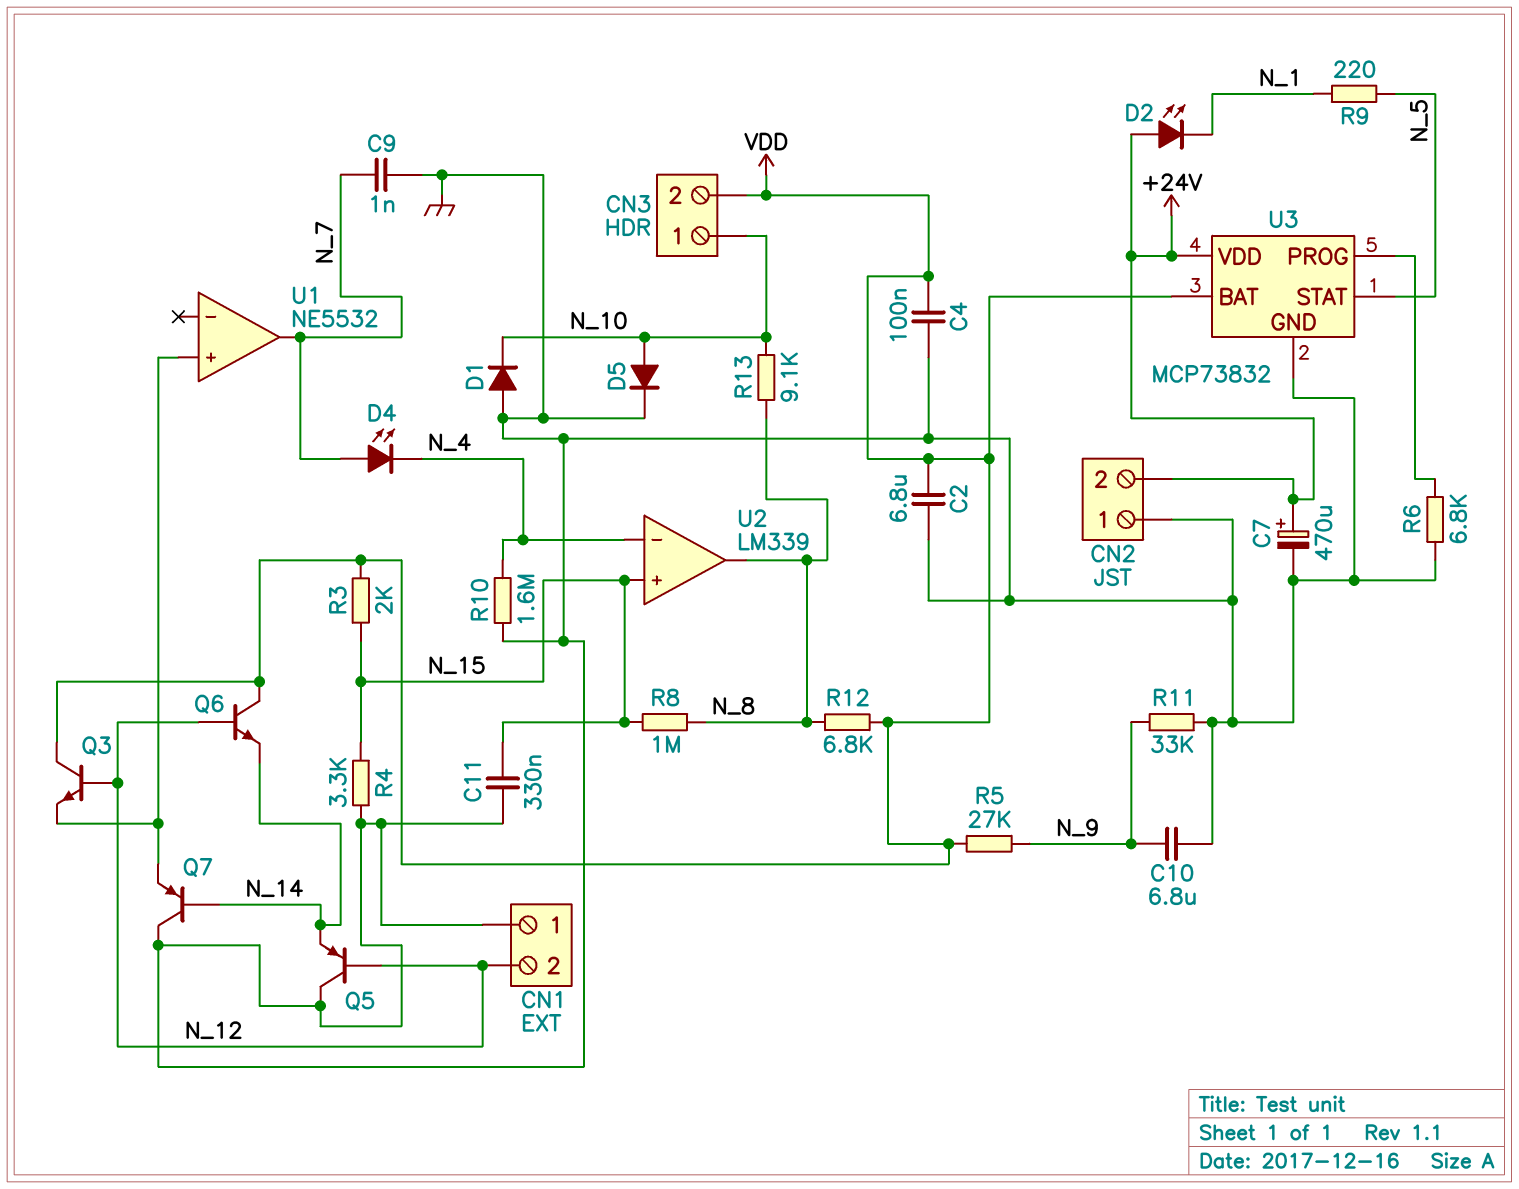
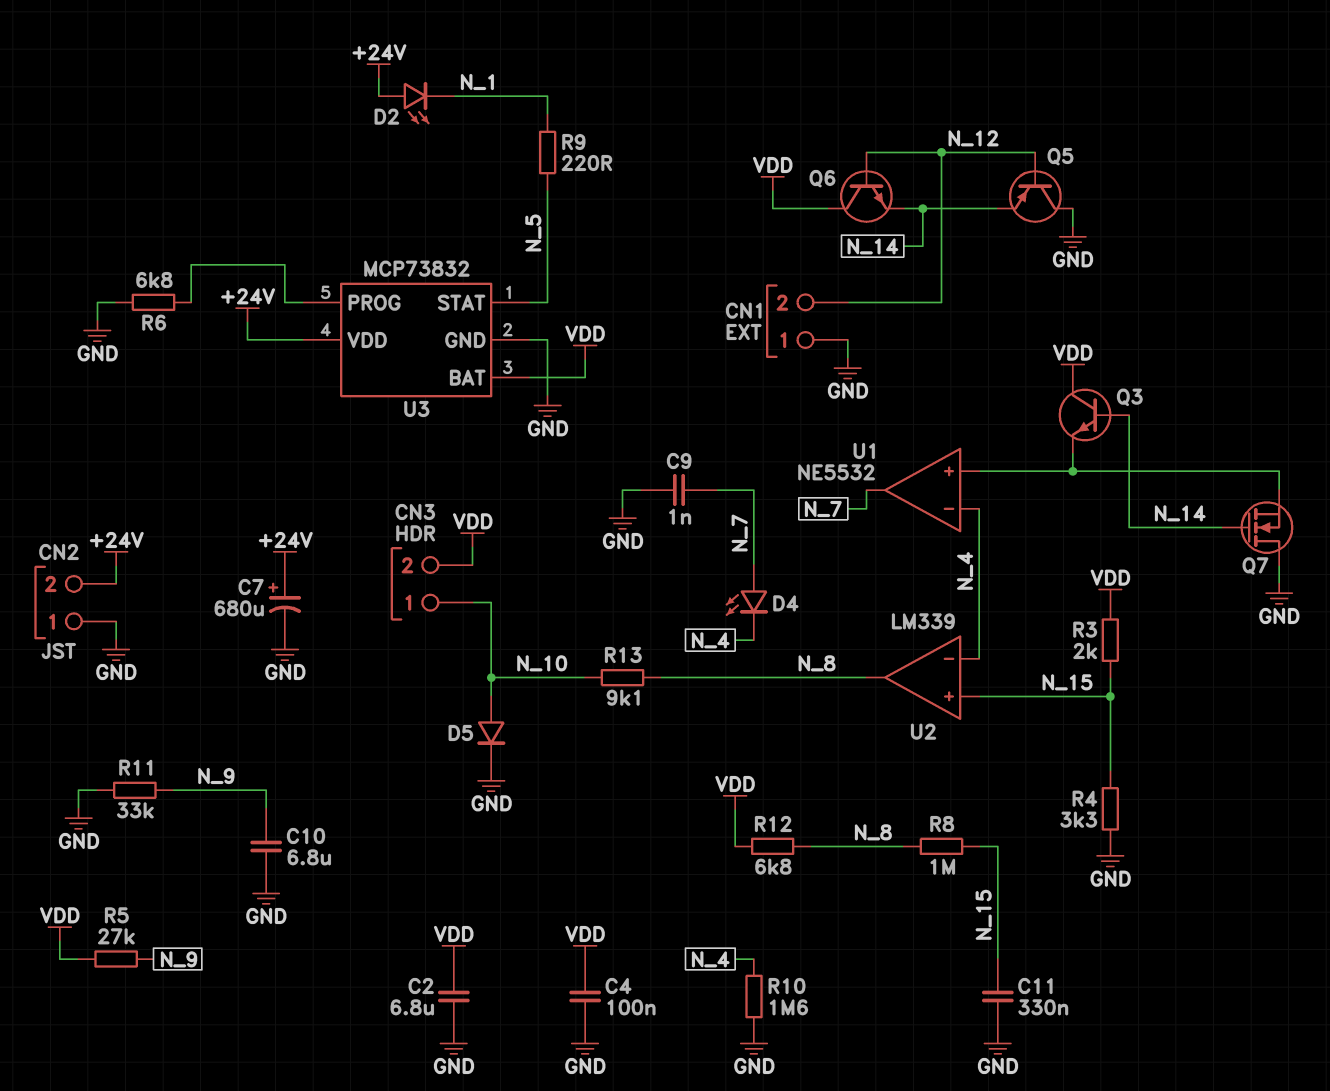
C7: 470uF (plus +24V, minus GND) -> 680uF (plus +24V, minus GND)
D1: diode (A GND, K N_10) -> none
Q3: NPN (B N_12, C VDD, E U1/in+) -> NPN (B N_14, C VDD, E U1/in+)
Q7: PNP (B N_14, C GND, E U1/in+) -> NMOS (G N_14, D GND, S U1/in+)
U1 pin in-: none -> N_4

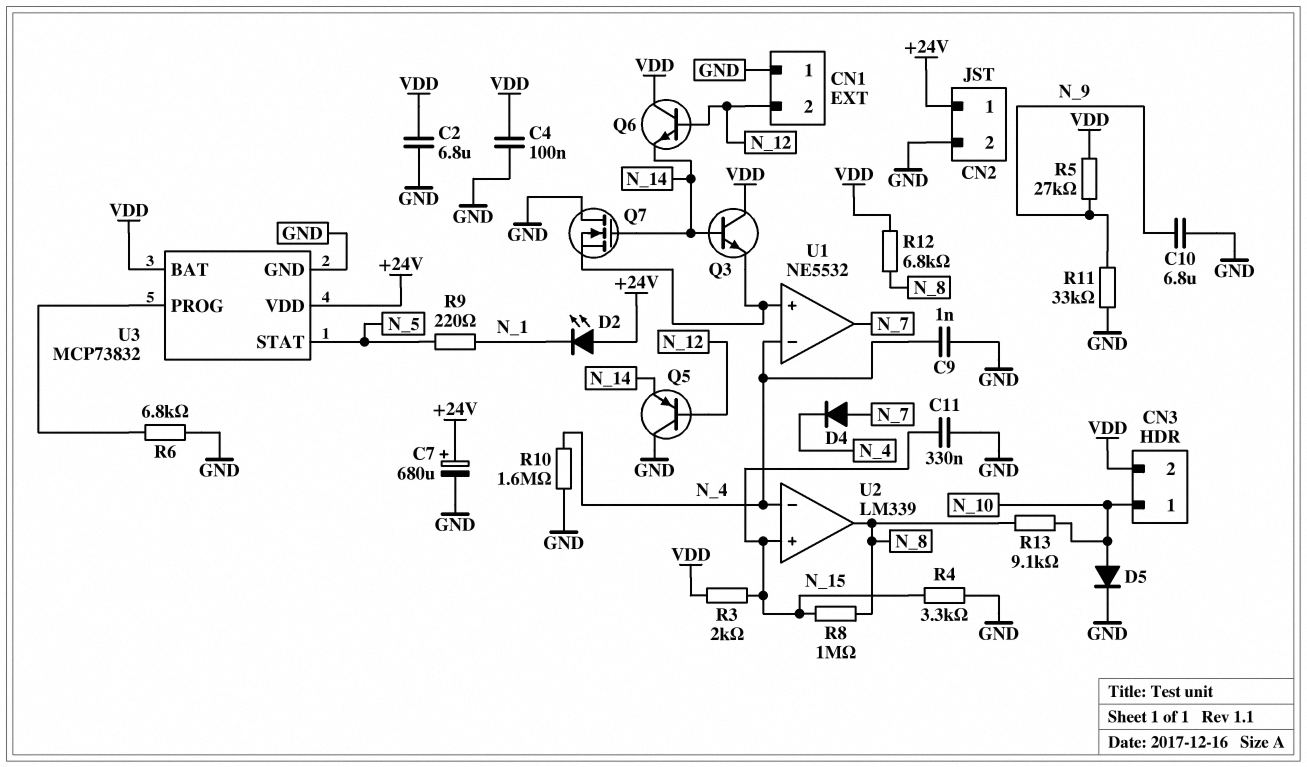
C9: 1nF (GND, N_7) -> 1nF (GND, N_4)
CN2 pin 1: GND -> +24V
CN2 pin 2: +24V -> GND
D4: LED (A N_7, K N_4) -> diode (A N_7, K N_4)

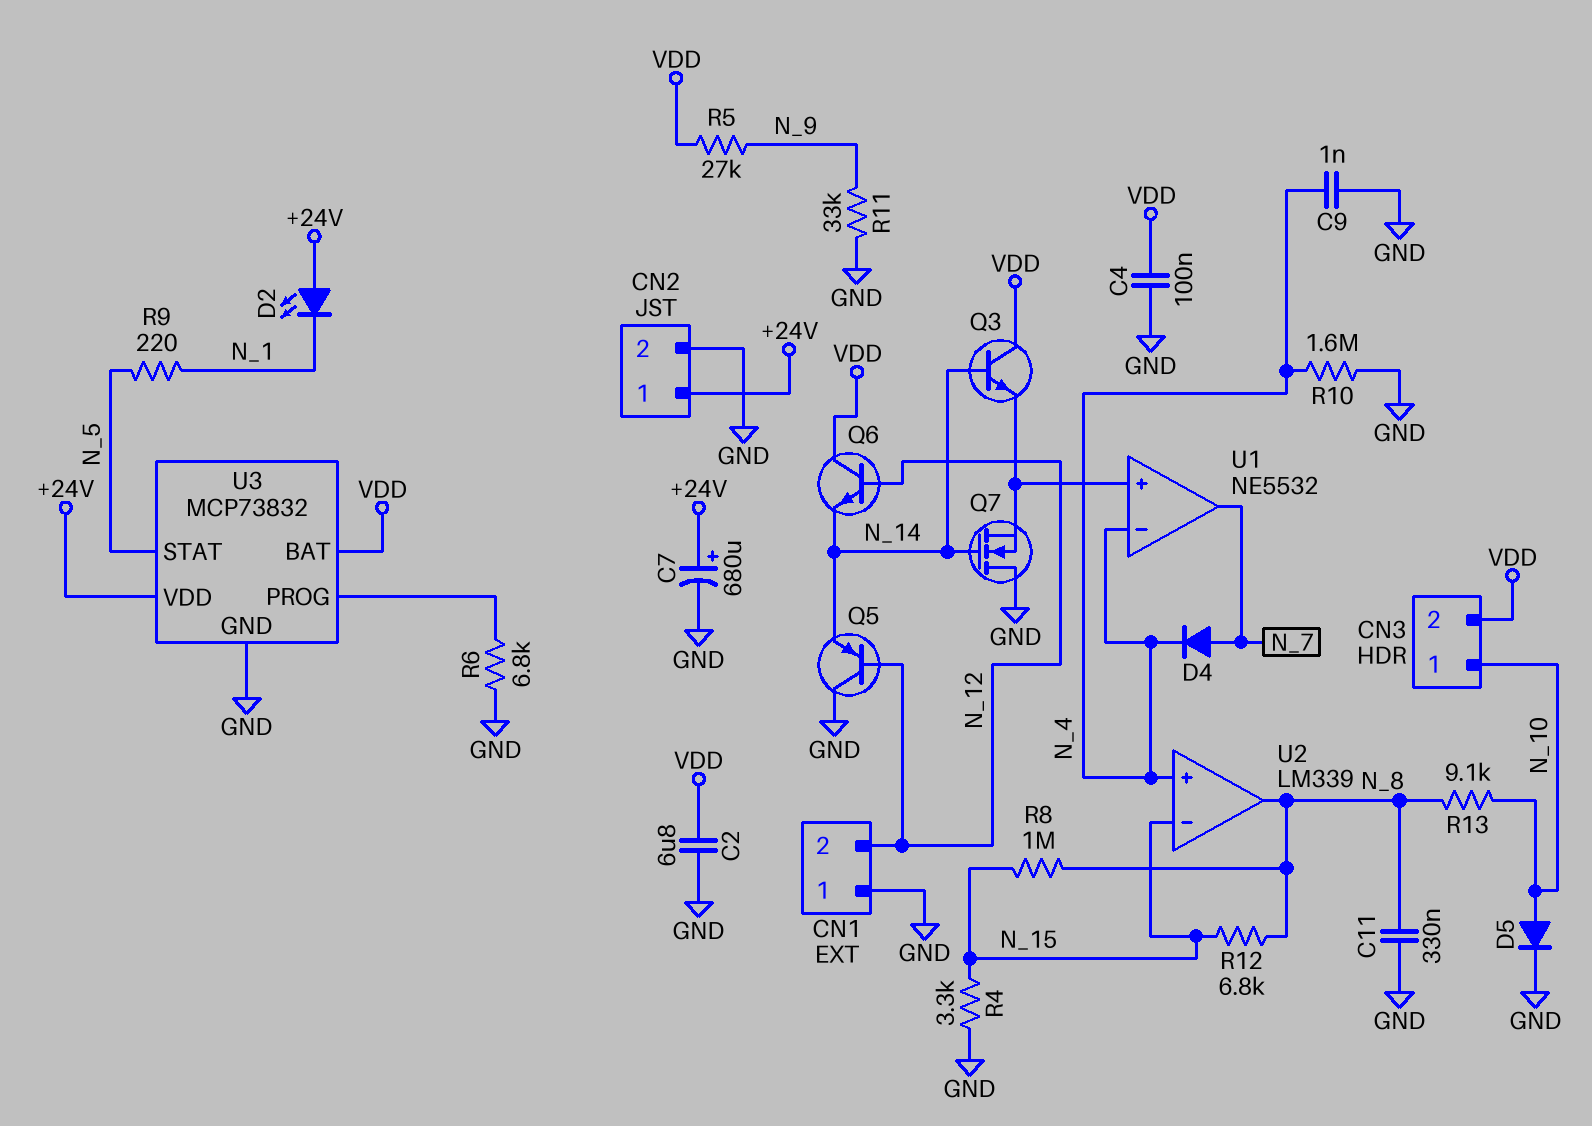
C10: 6.8uF (GND, N_9) -> none
C11: 330nF (GND, N_15) -> 330nF (GND, N_8)
R3: 2k (N_15, VDD) -> none
R12: 6.8k (N_8, VDD) -> 6.8k (N_8, N_15)
U2 pin in+: N_15 -> N_4
U2 pin in-: N_4 -> N_15

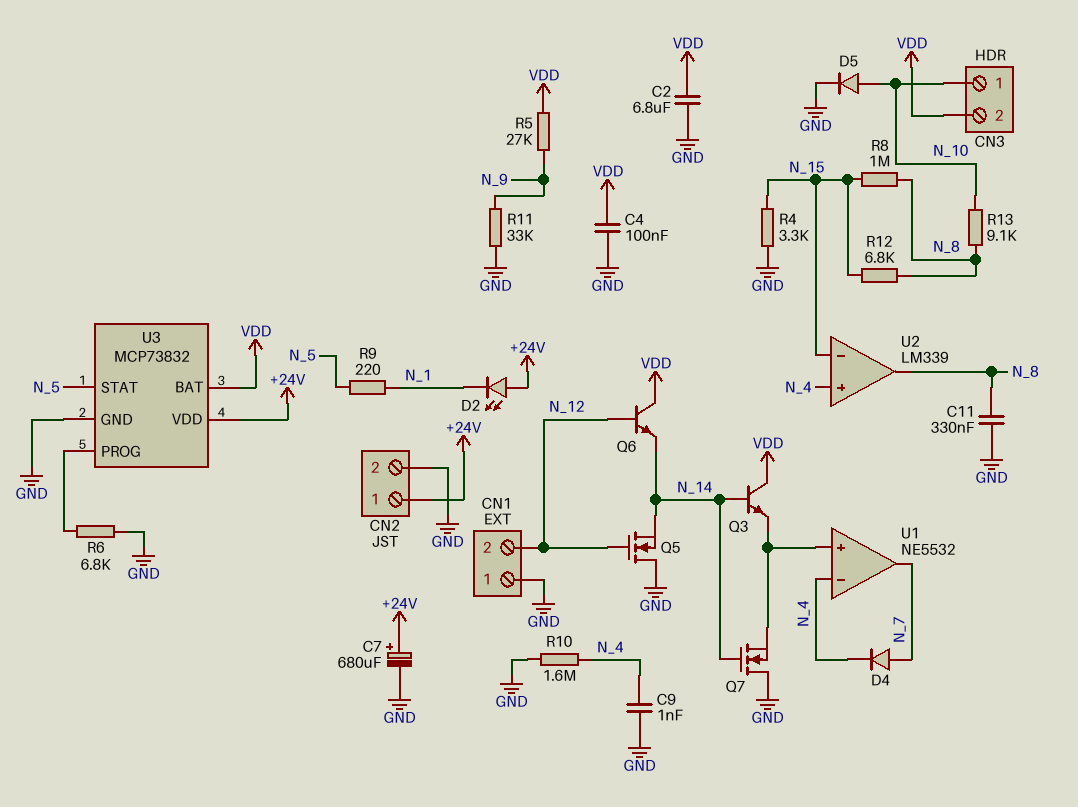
Q5: PNP (B N_12, C GND, E N_14) -> NMOS (G N_12, D GND, S N_14)

